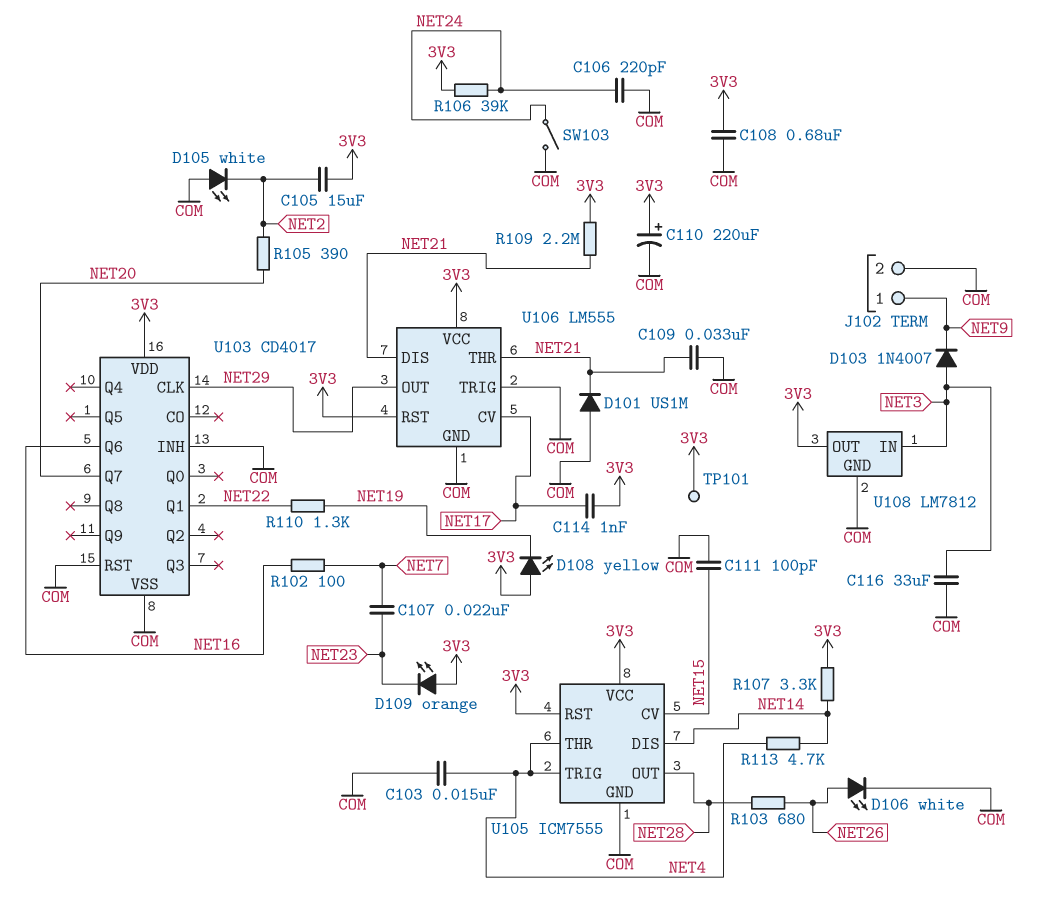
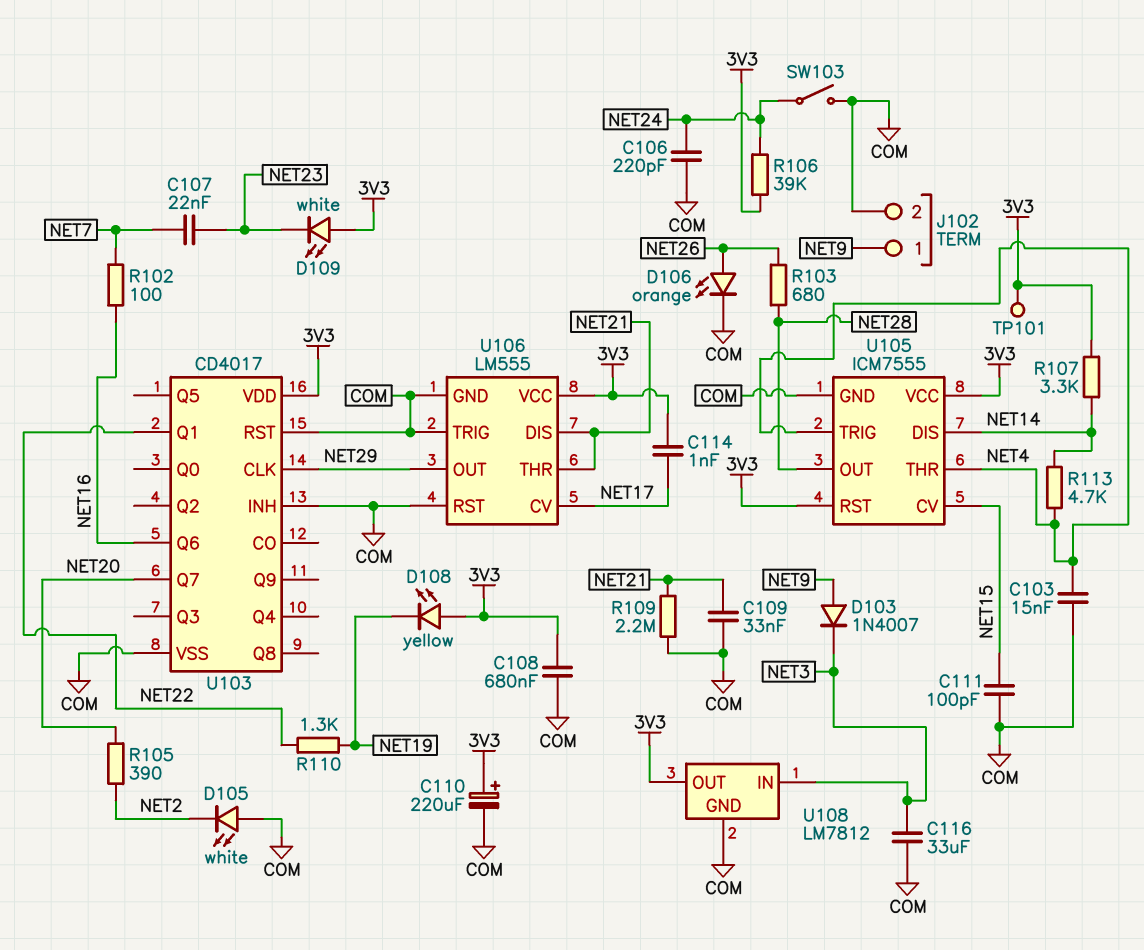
C105: 15uF (3V3, NET2) -> none
D101: diode US1M (A COM, K NET21) -> none
D103: diode 1N4007 (A NET3, K NET9) -> diode 1N4007 (A NET9, K NET3)
D106: LED white (A NET26, K COM) -> LED orange (A NET26, K COM)
D109: LED orange (A 3V3, K NET23) -> LED white (A 3V3, K NET23)
R109: 2.2M (3V3, NET21) -> 2.2M (COM, NET21)
U106 pin RST: 3V3 -> COM

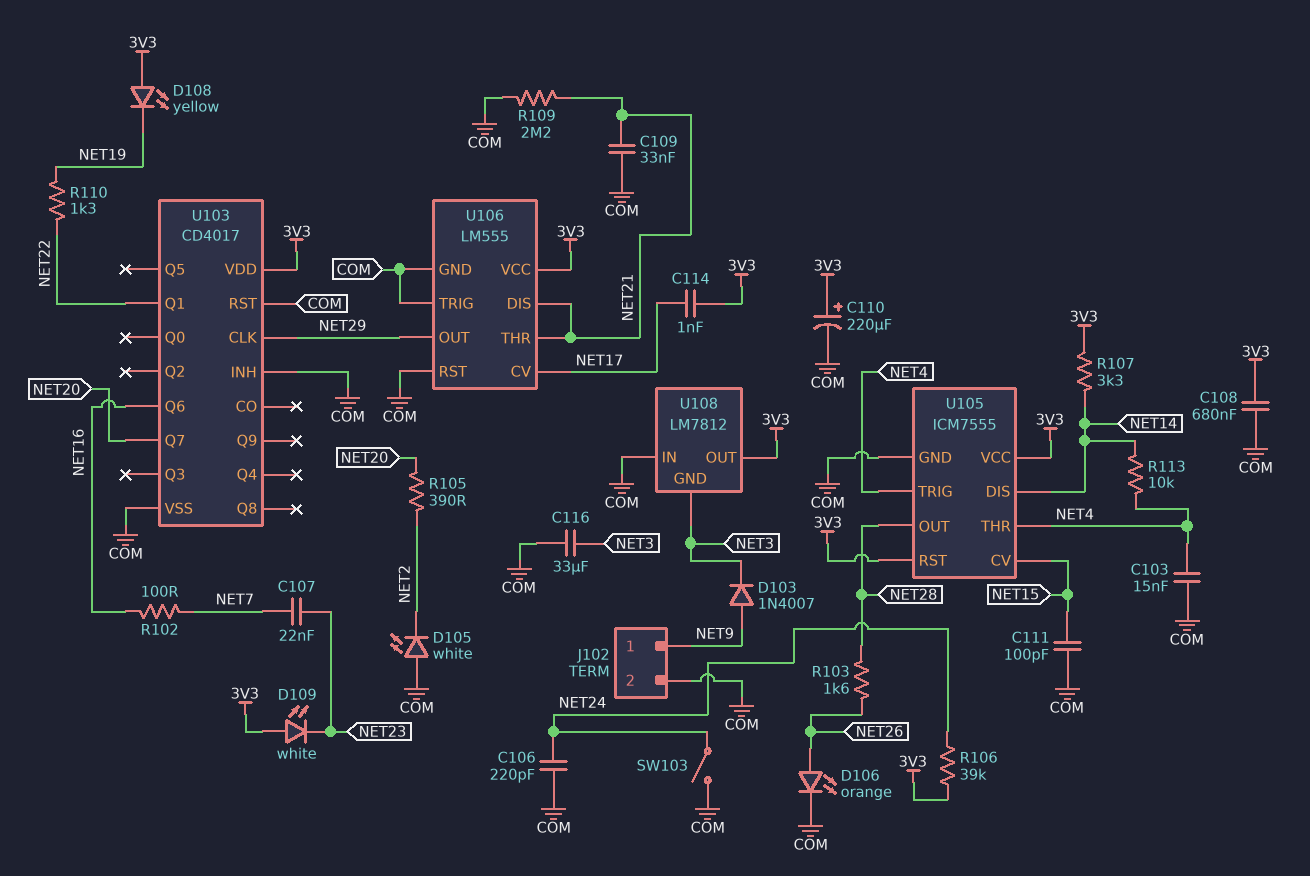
R103: 680 (NET26, NET28) -> 1.6k (NET26, NET28)
R113: 4.7k (NET4, NET14) -> 10k (NET4, NET14)
TP101: test point (3V3) -> none
U108 pin GND: COM -> NET3
U108 pin IN: NET3 -> COM

